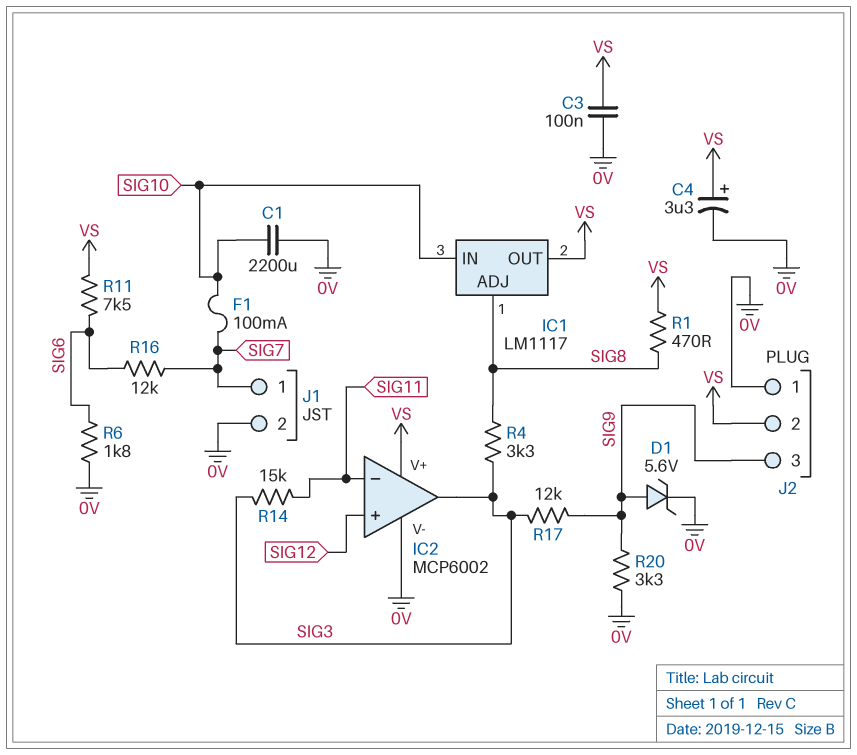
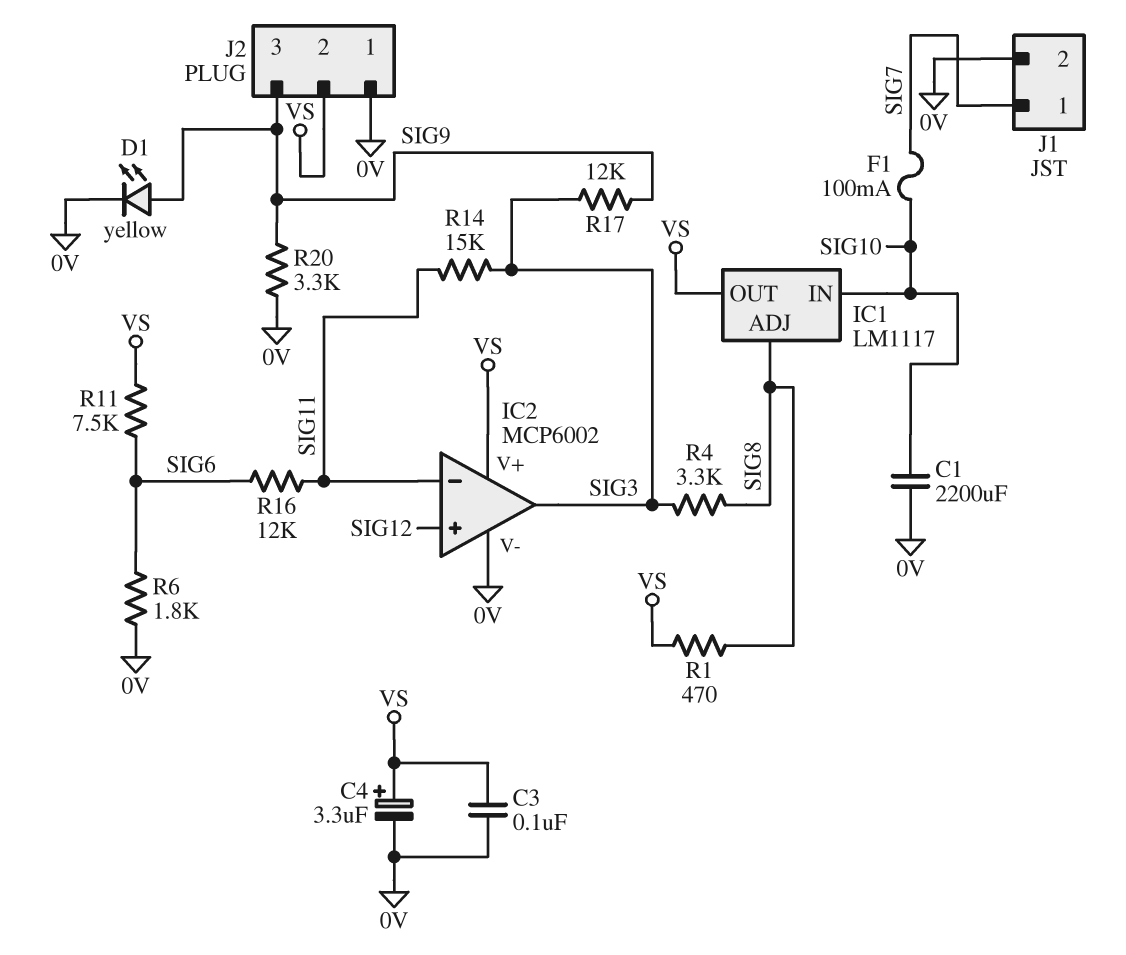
D1: zener 5.6V (A SIG9, K 0V) -> LED yellow (A SIG9, K 0V)
R16: 12k (SIG6, SIG7) -> 12k (SIG6, SIG11)

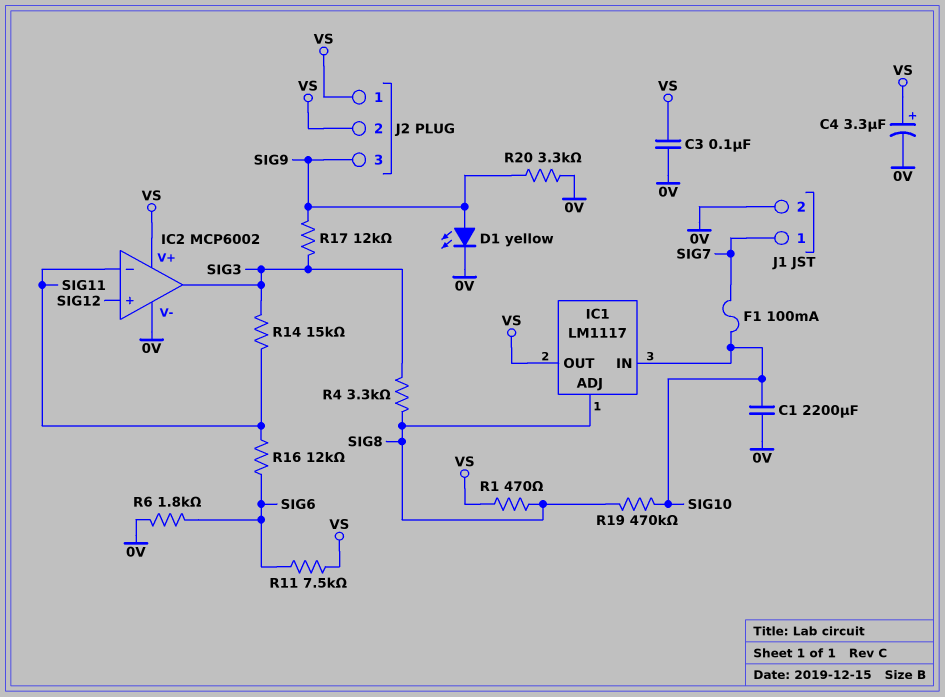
J2 pin 1: 0V -> VS
R19: none -> 470k (SIG8, SIG10)

